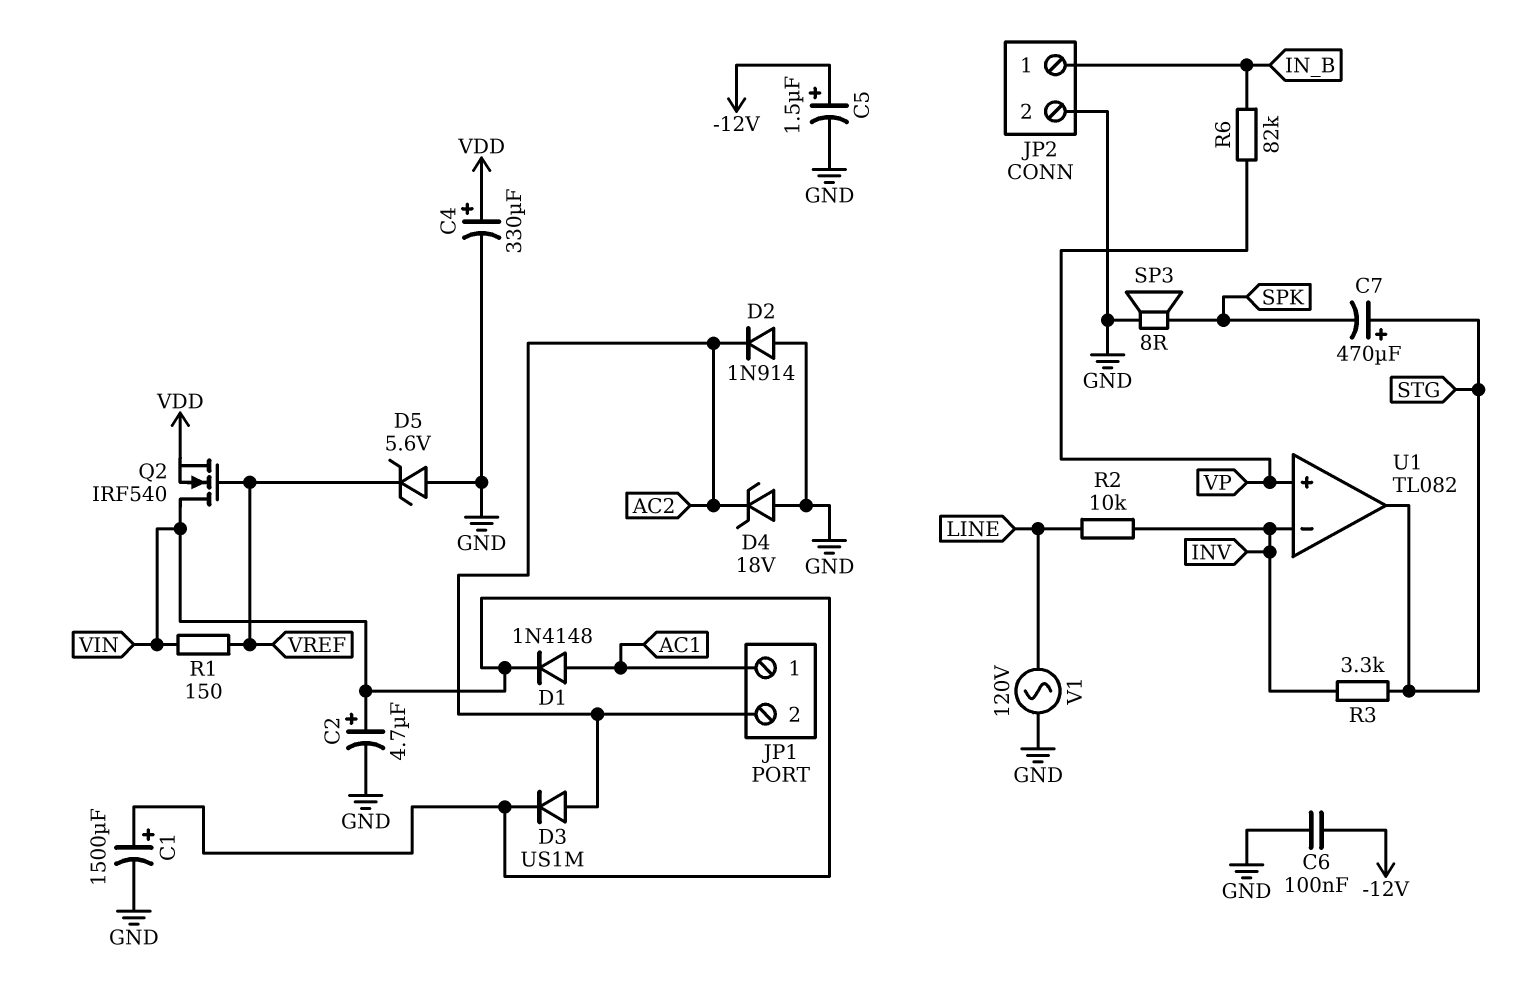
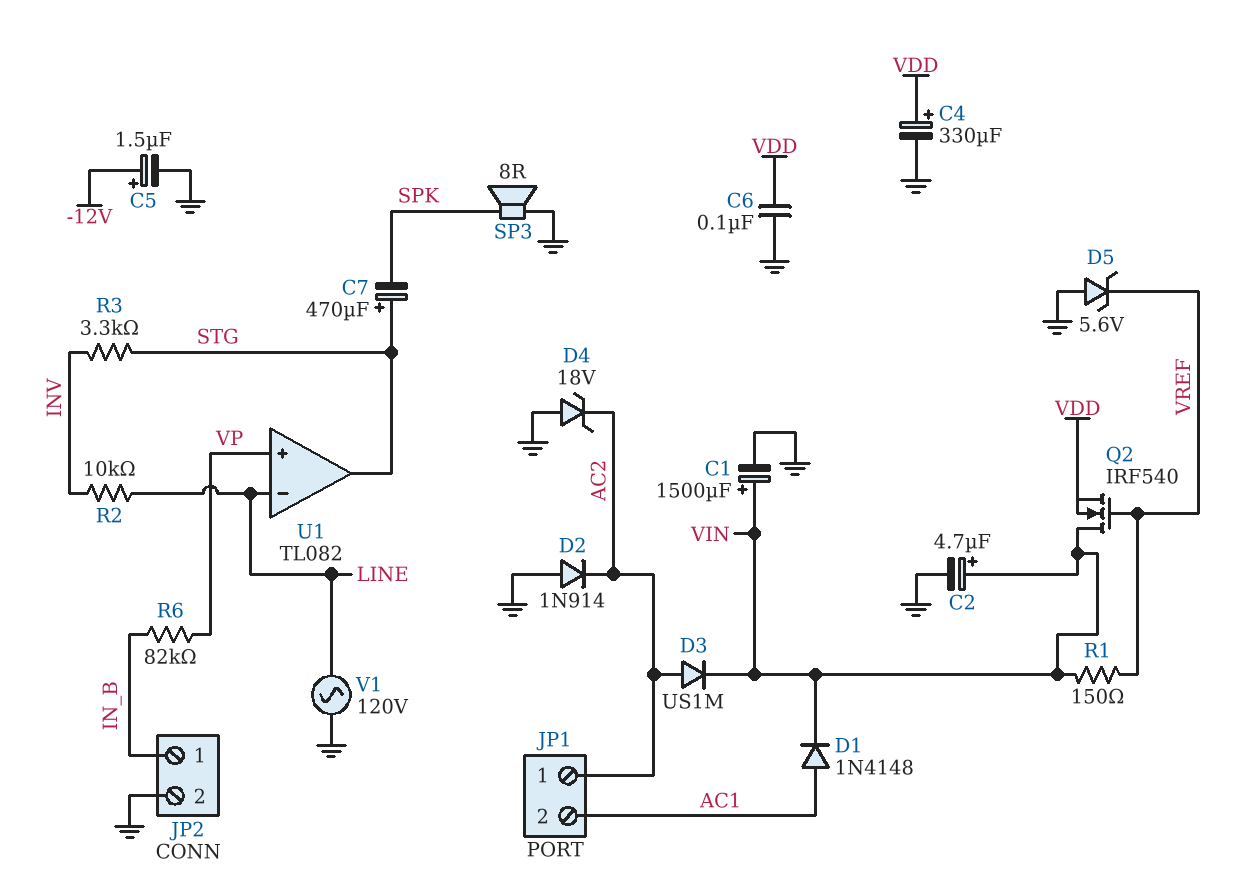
C6: 100nF (-12V, GND) -> 100nF (GND, VDD)
JP1 pin 1: AC1 -> AC2
JP1 pin 2: AC2 -> AC1
U1 pin in-: INV -> LINE

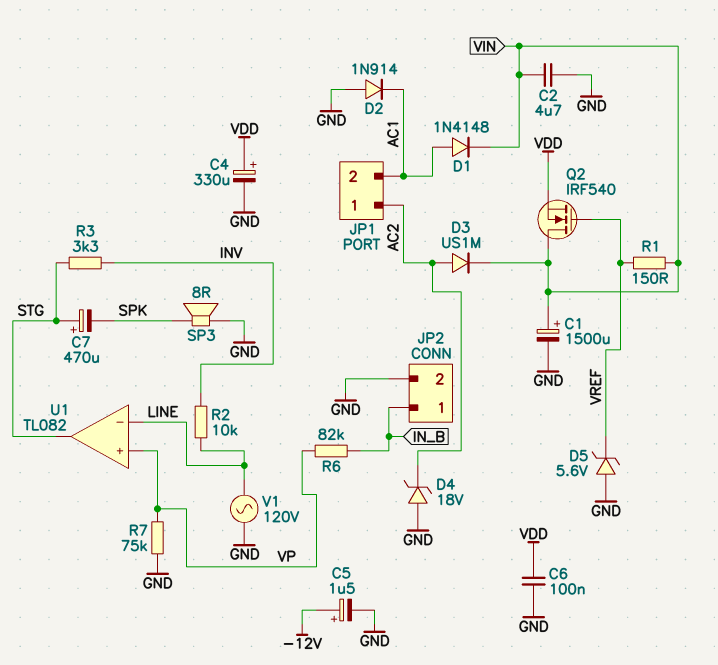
C2: 4.7uF (plus VIN, minus GND) -> 4.7uF (GND, VIN)
D2: diode 1N914 (A GND, K AC2) -> diode 1N914 (A GND, K AC1)
R7: none -> 75k (GND, VP)

